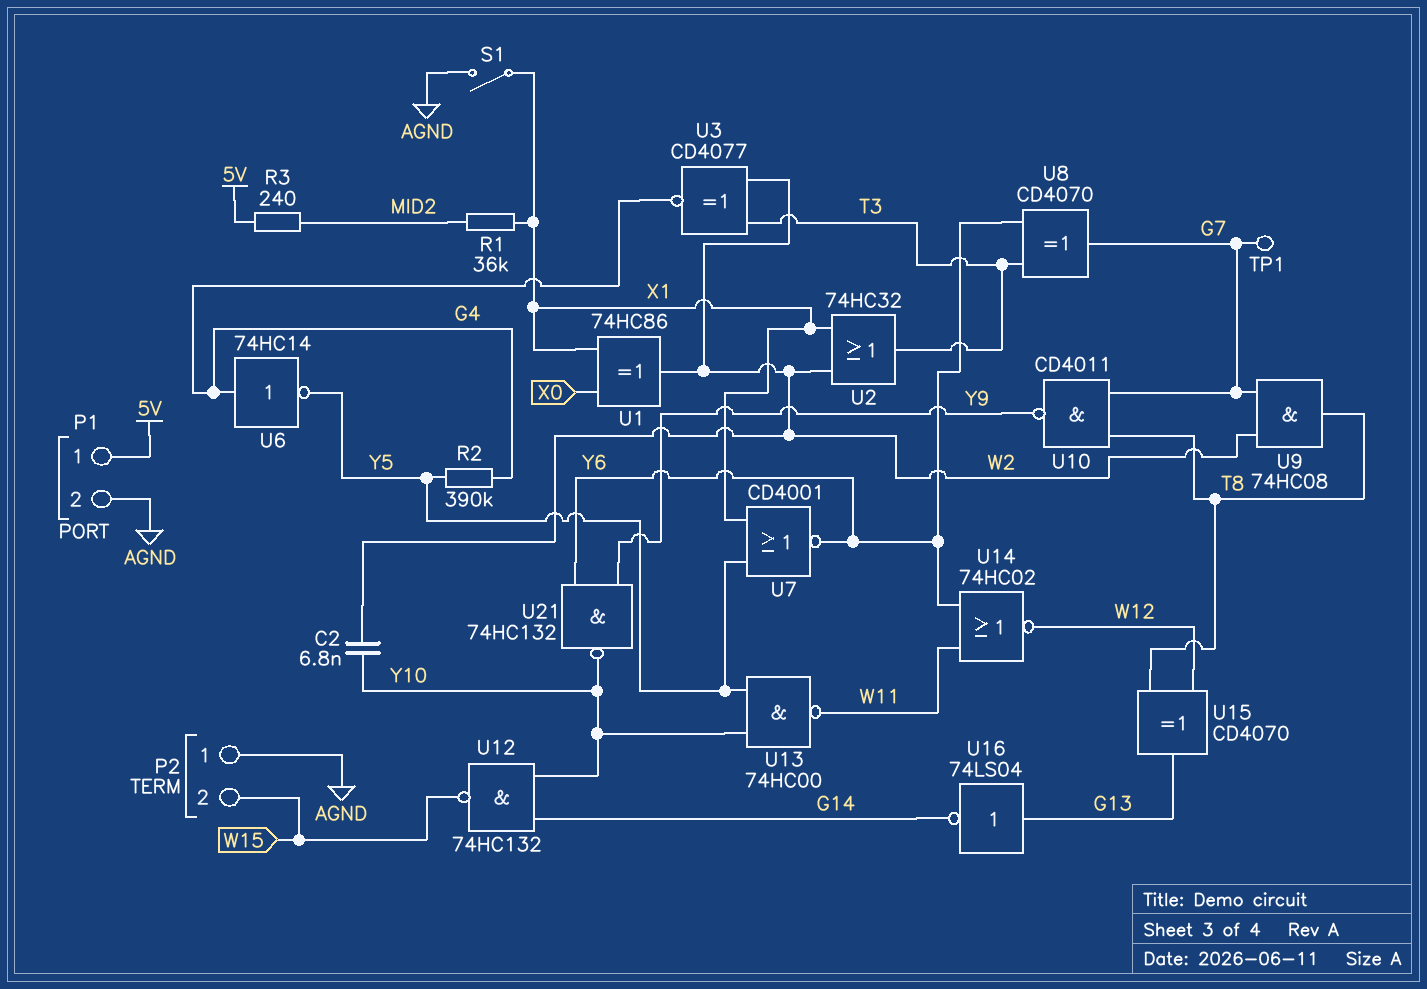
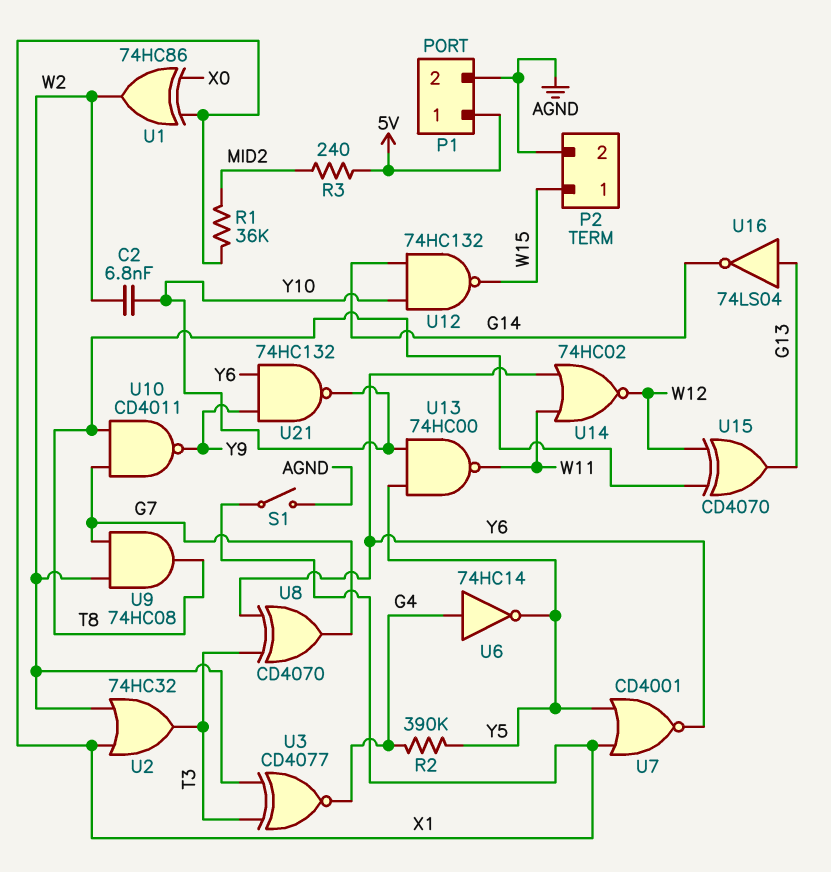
P2 pin 1: AGND -> W15
P2 pin 2: W15 -> AGND
TP1: test point (G7) -> none

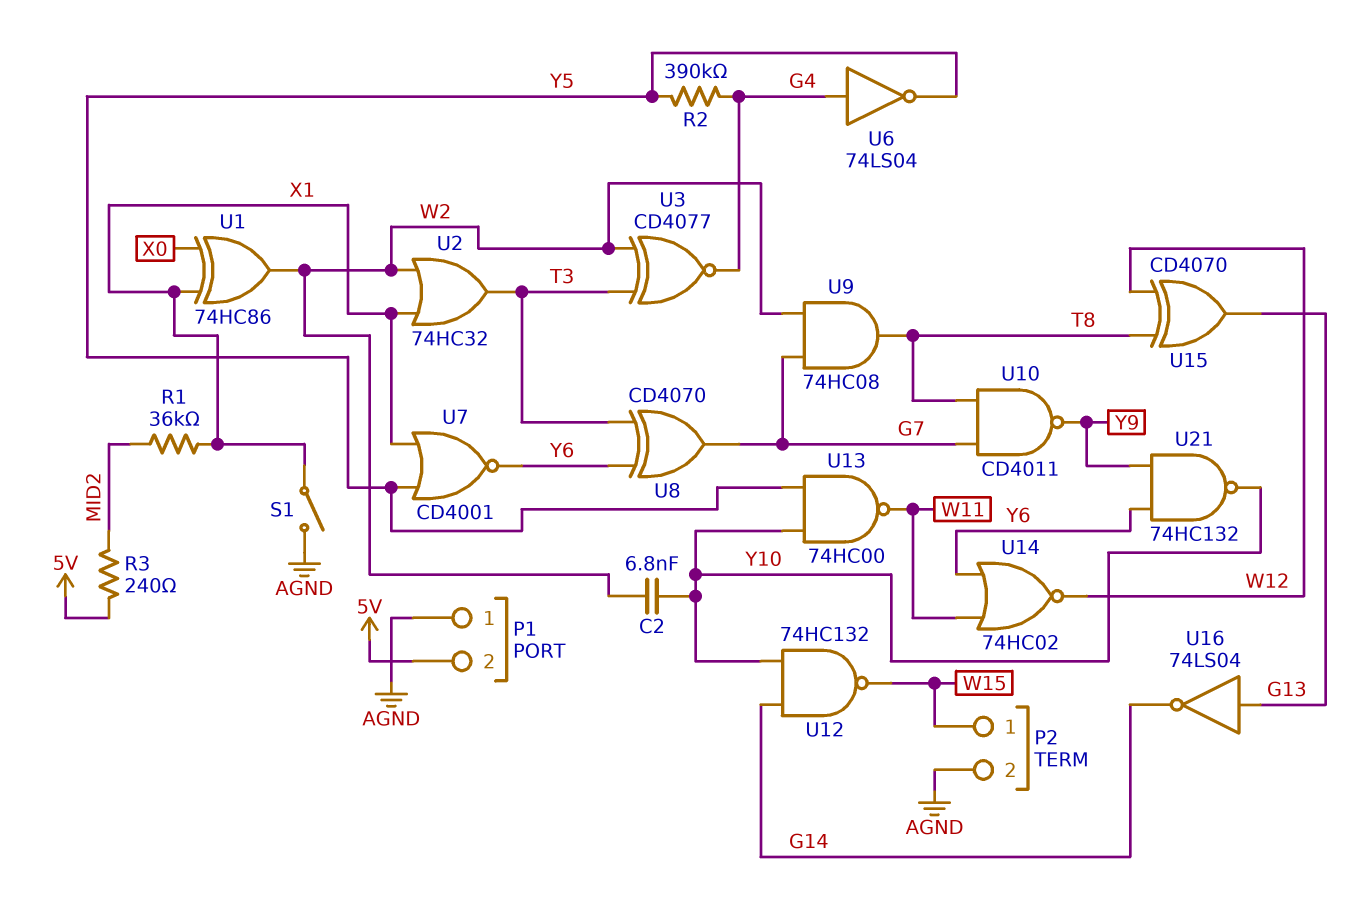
P1 pin 1: 5V -> AGND
P1 pin 2: AGND -> 5V
U6: NOT 74HC14 (in G4, out Y5) -> NOT 74LS04 (in G4, out Y5)

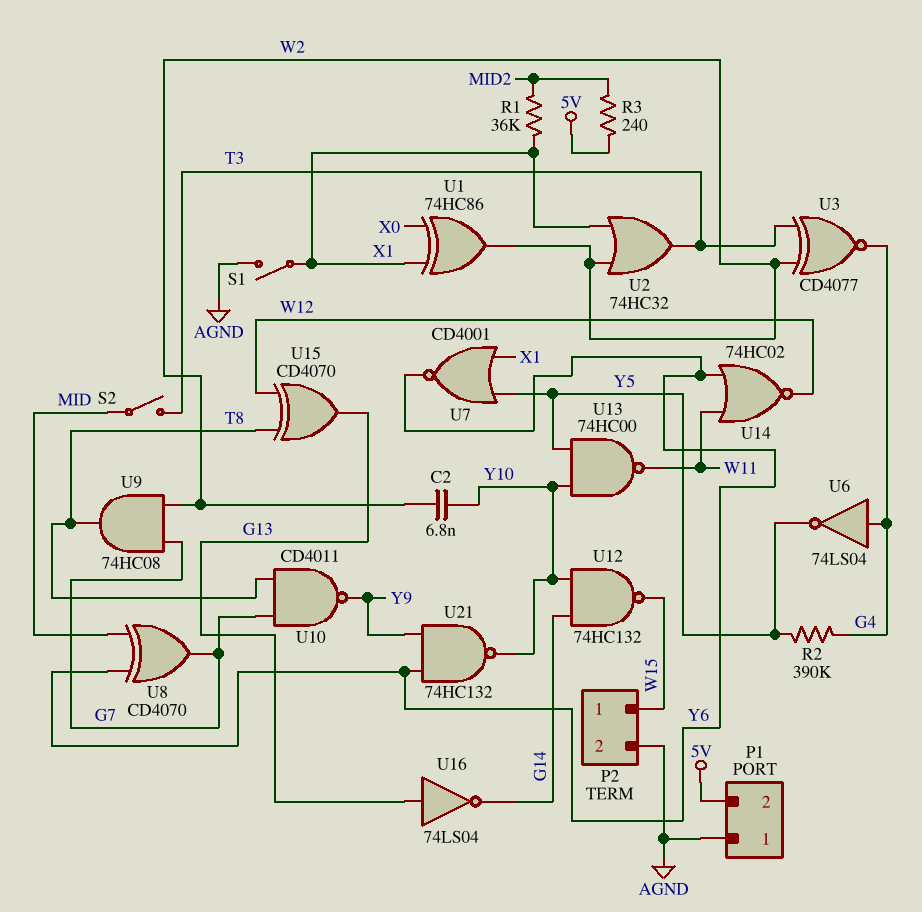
S2: none -> switch (MID, T3)
U8: XOR CD4070 (in T3, in Y6, out G7) -> XOR CD4070 (in MID, in Y6, out G7)

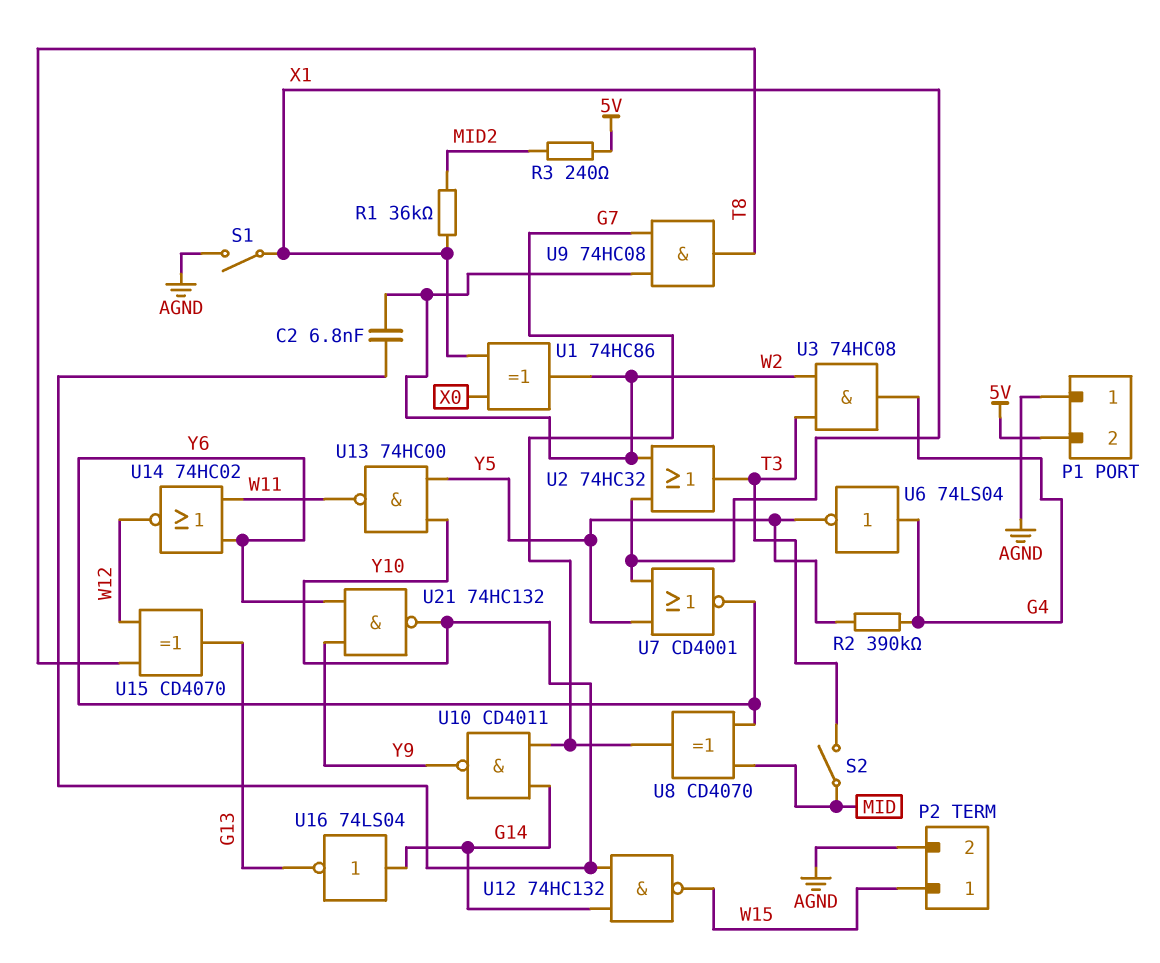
U3: XNOR CD4077 (in T3, in W2, out G4) -> AND 74HC08 (in T3, in W2, out G4)
U10: NAND CD4011 (in G7, in T8, out Y9) -> NAND CD4011 (in G7, in G14, out Y9)
U16: NOT 74LS04 (in G13, out G14) -> NOT 74LS04 (in G14, out G13)

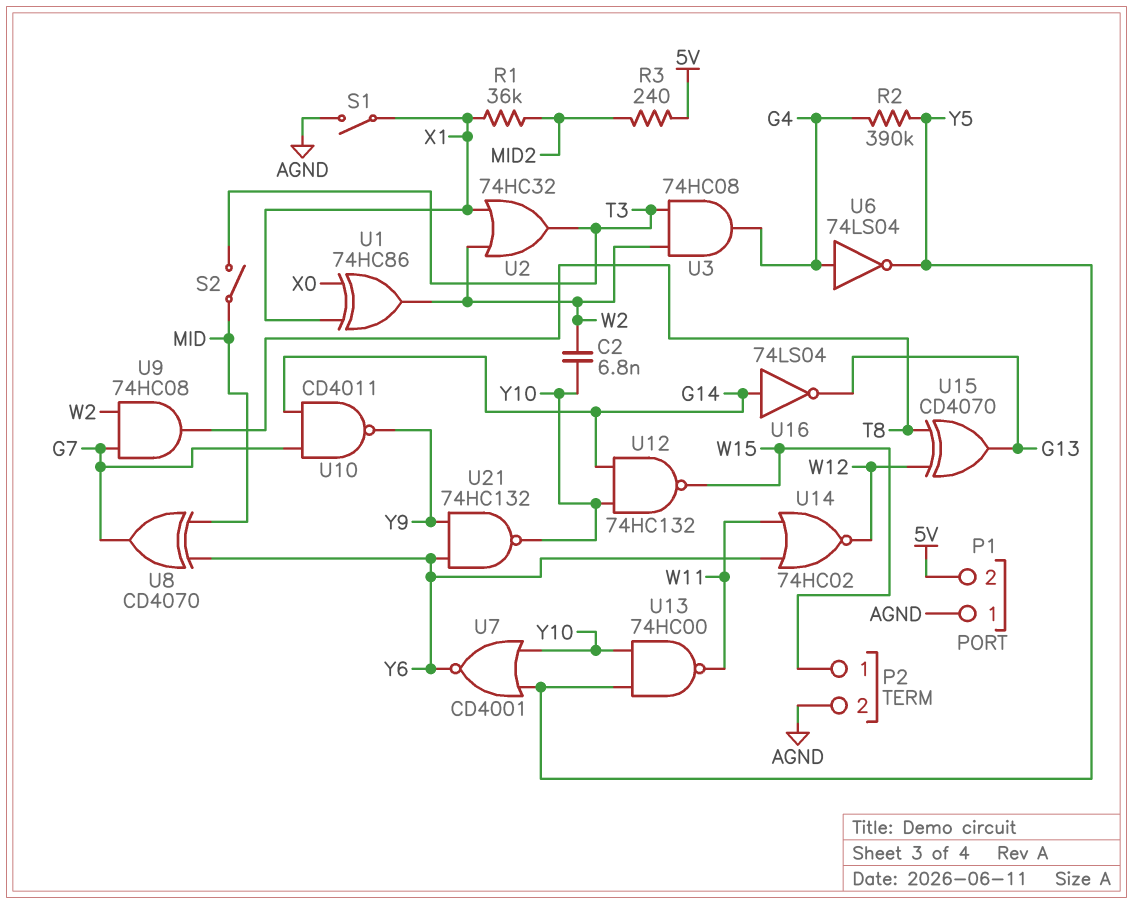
U7: NOR CD4001 (in X1, in Y5, out Y6) -> NOR CD4001 (in Y5, in Y10, out Y6)

